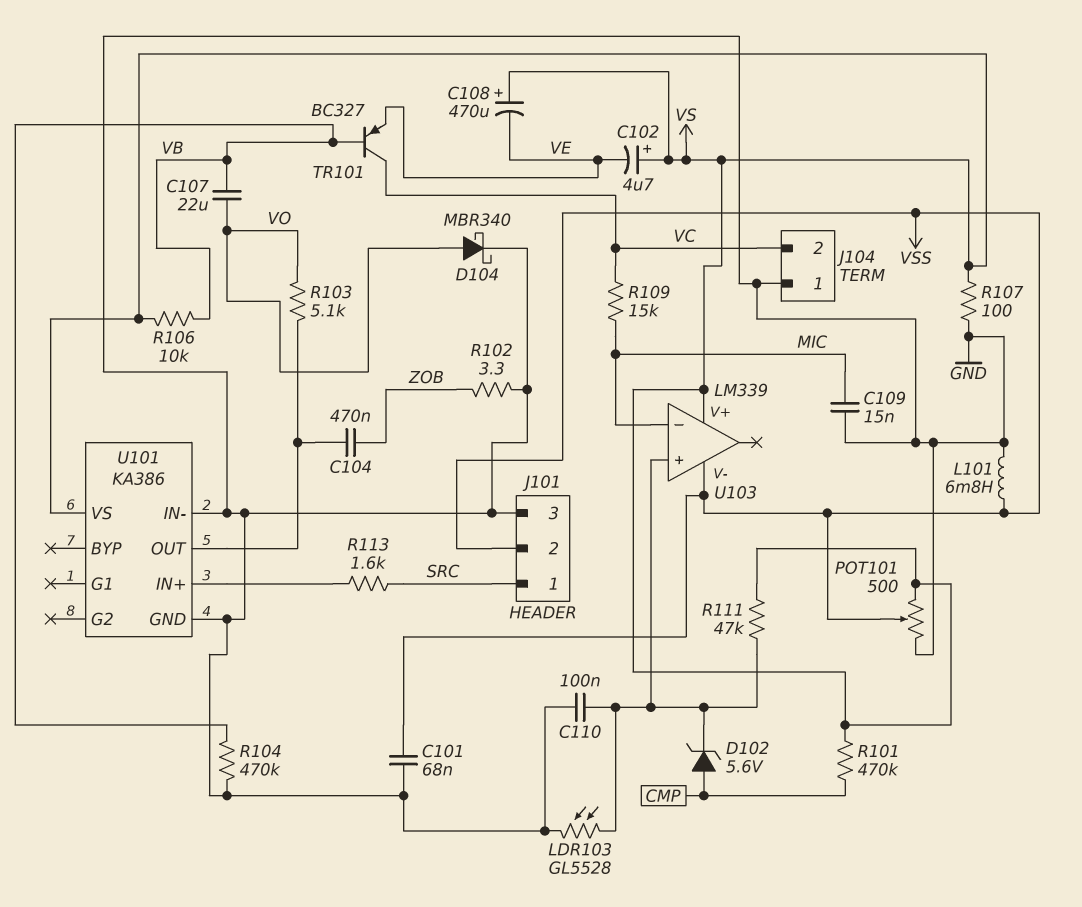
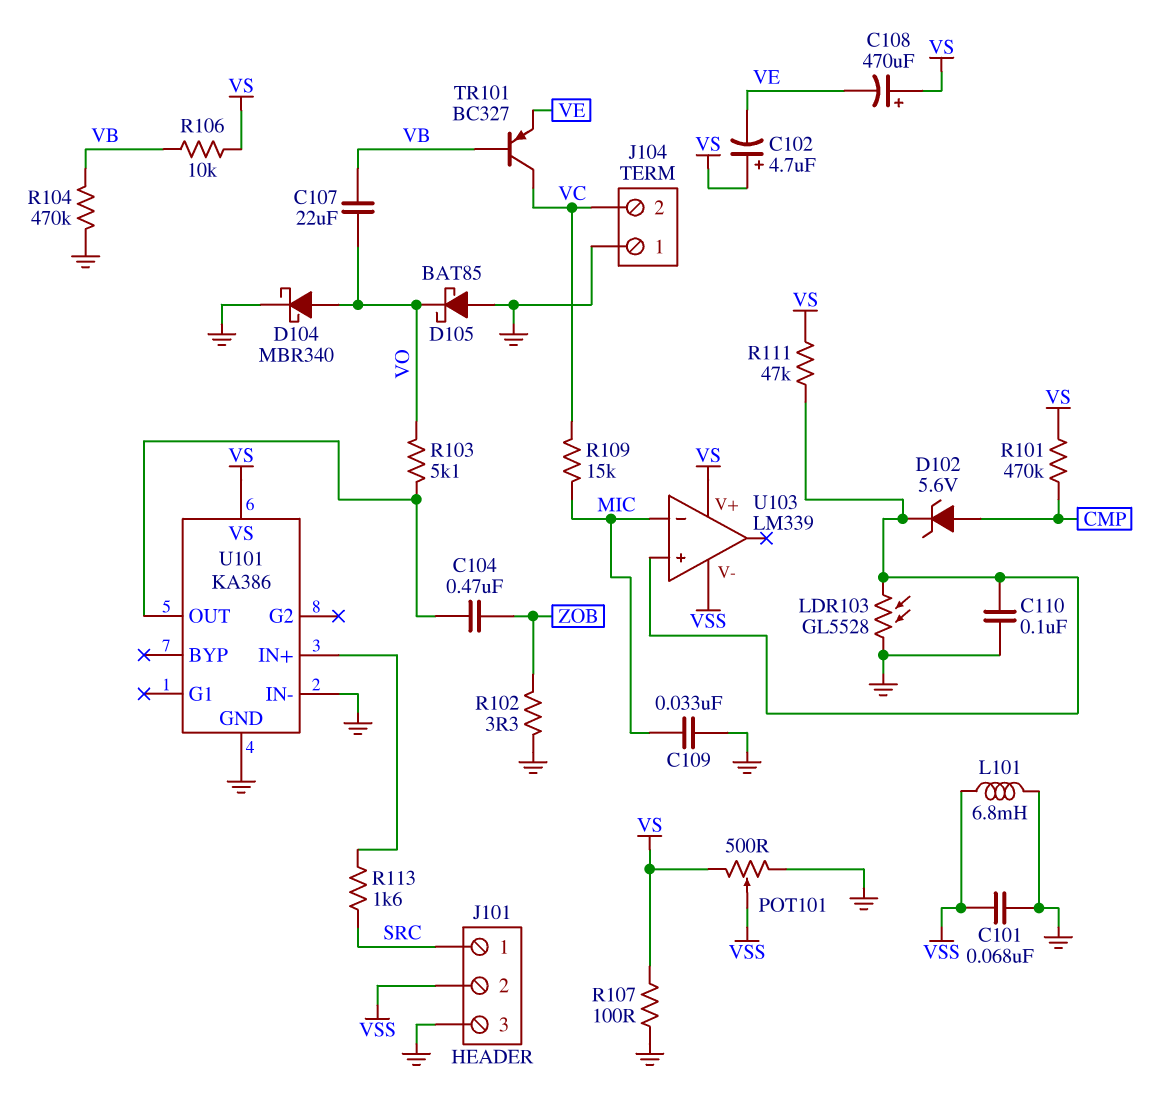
C109: 15nF (GND, MIC) -> 33nF (GND, MIC)
D105: none -> schottky BAT85 (A GND, K VO)

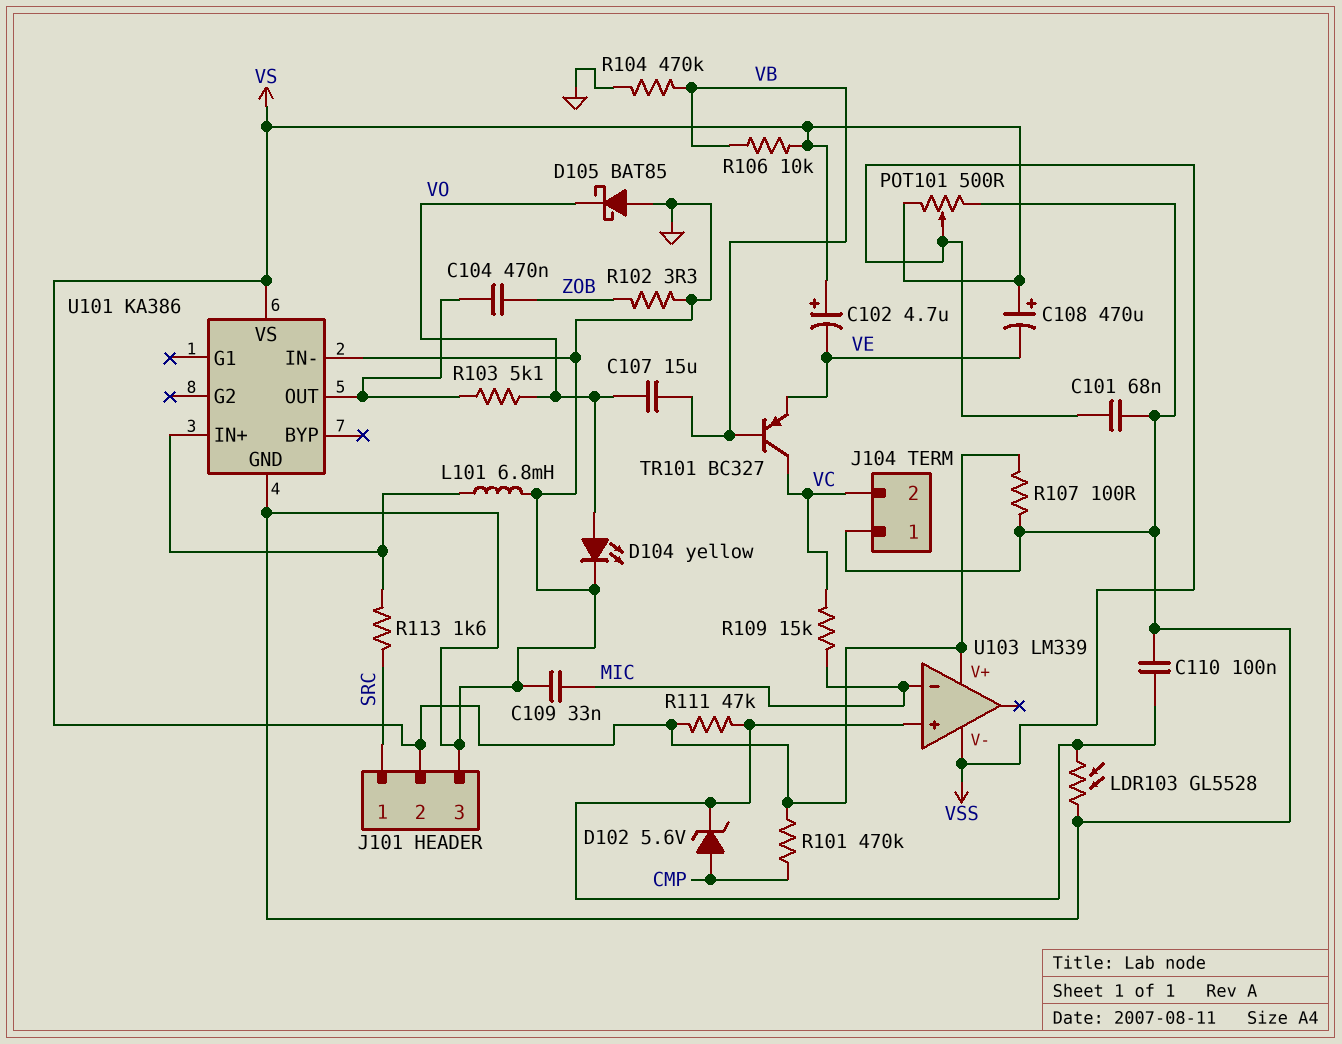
C107: 22uF (VB, VO) -> 15uF (VB, VO)
D104: schottky MBR340 (A VO, K GND) -> LED yellow (A VO, K GND)
J101 pin 2: VSS -> VS
L101: 6.8mH (GND, VSS) -> 6.8mH (GND, U101/IN+)

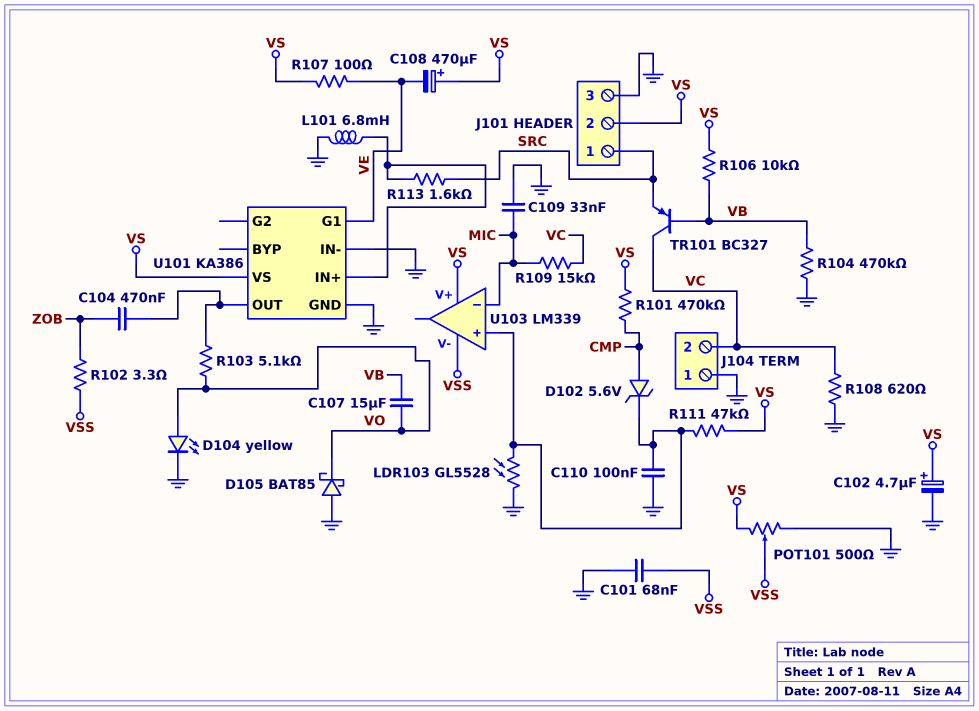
C102: 4.7uF (plus VS, minus VE) -> 4.7uF (plus VS, minus GND)
R102: 3.3 (GND, ZOB) -> 3.3 (VSS, ZOB)
R107: 100 (GND, VS) -> 100 (VE, VS)
R108: none -> 620 (GND, VC)
TR101: PNP BC327 (B VB, C VC, E VE) -> PNP BC327 (B VB, C VC, E SRC)
U101 pin G1: none -> VE

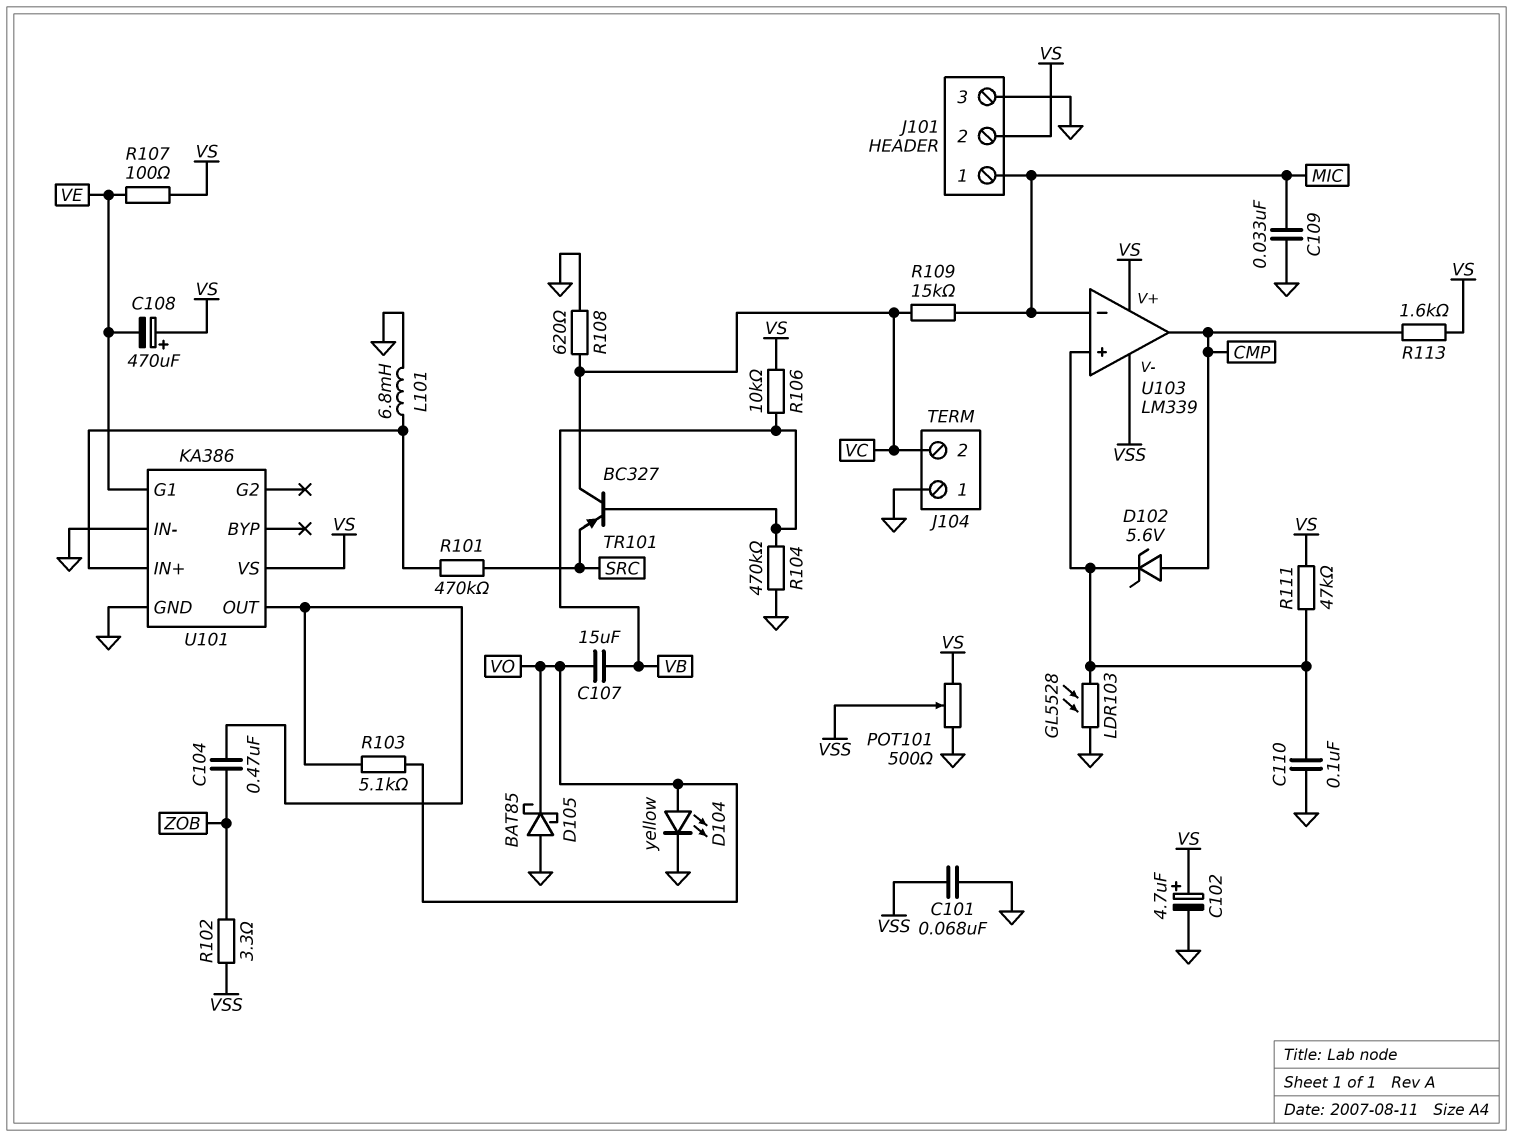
J101 pin 1: SRC -> MIC
R101: 470k (CMP, VS) -> 470k (SRC, U101/IN+)
R113: 1.6k (SRC, U101/IN+) -> 1.6k (CMP, VS)
U103 pin out: none -> CMP

